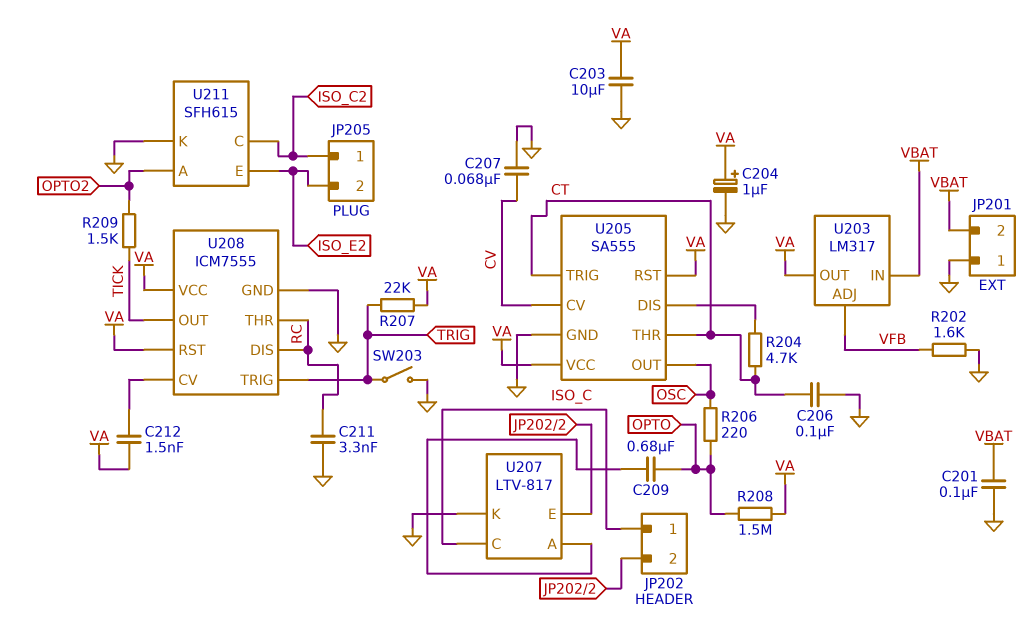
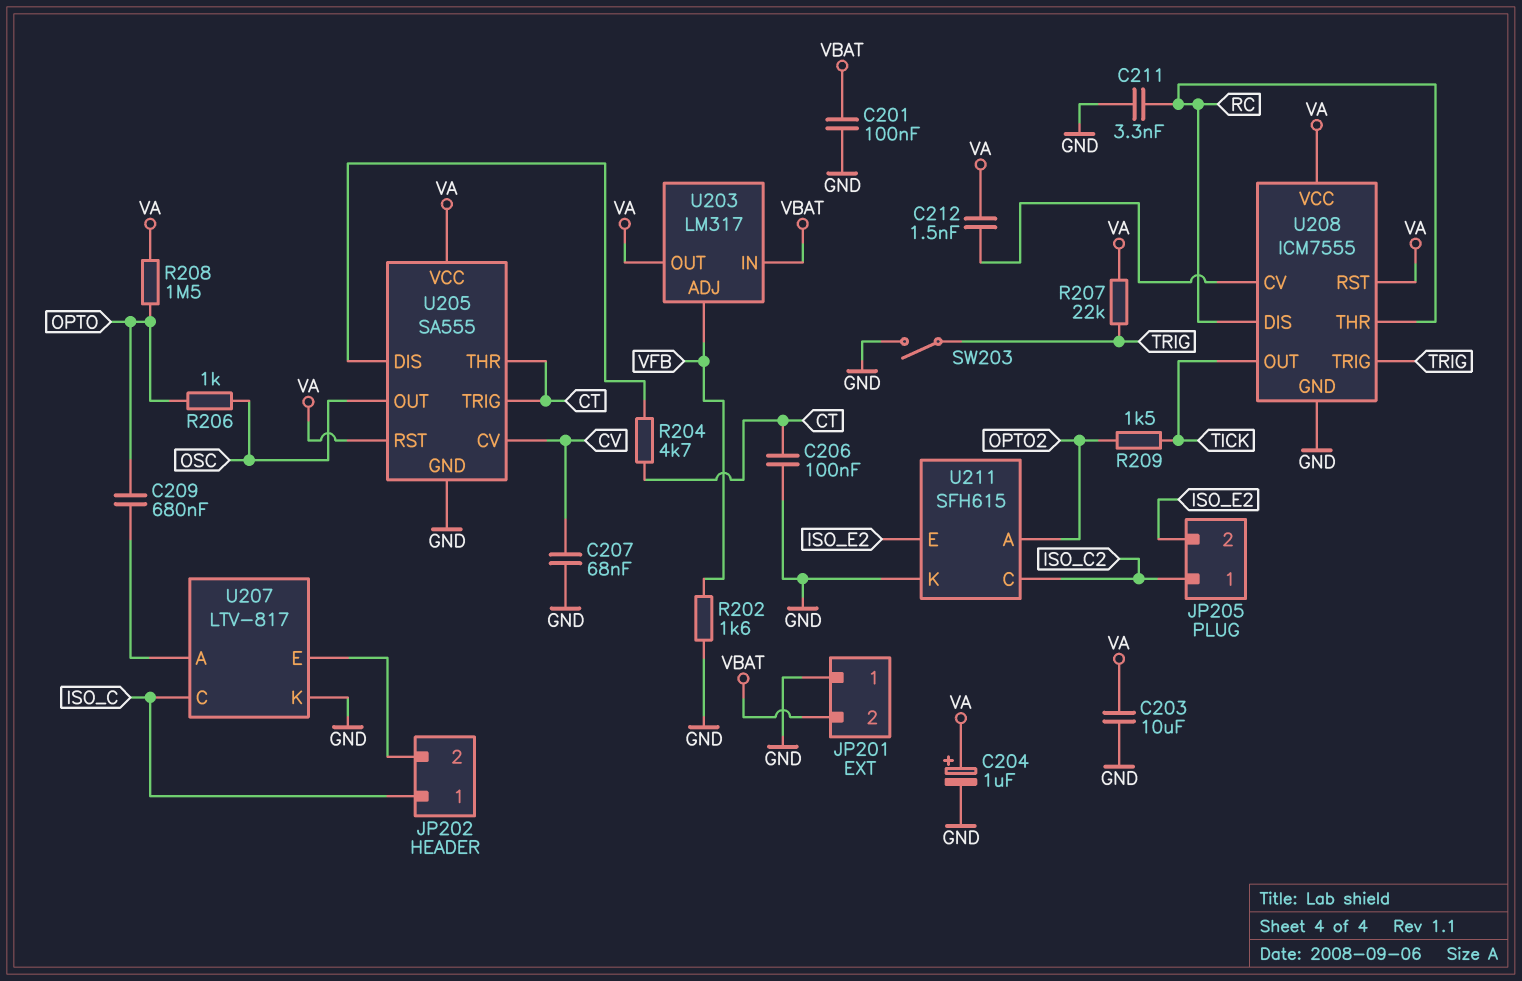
R206: 220 (OPTO, OSC) -> 1k (OPTO, OSC)

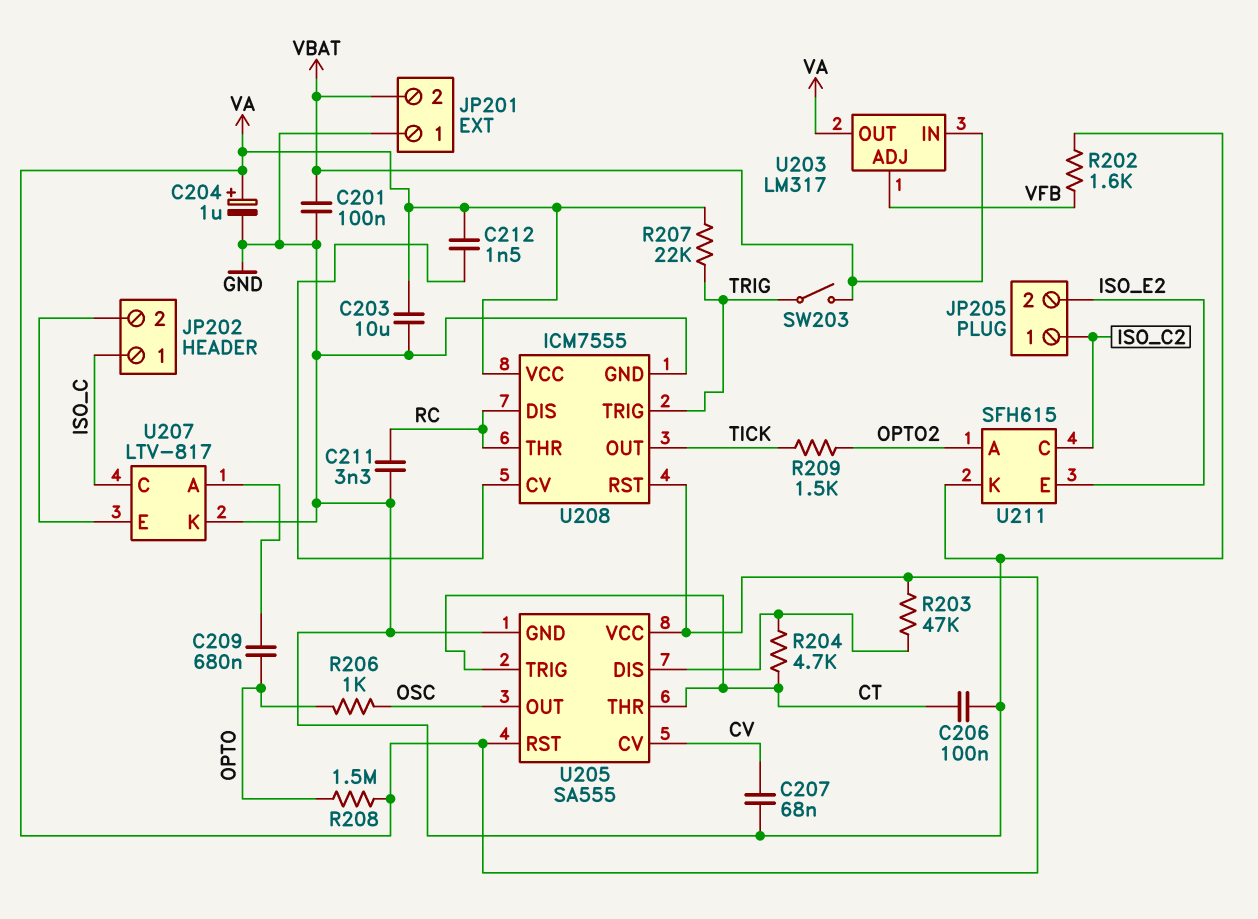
R203: none -> 47k (U205/DIS, VA)
SW203: switch (GND, TRIG) -> switch (TRIG, VBAT)

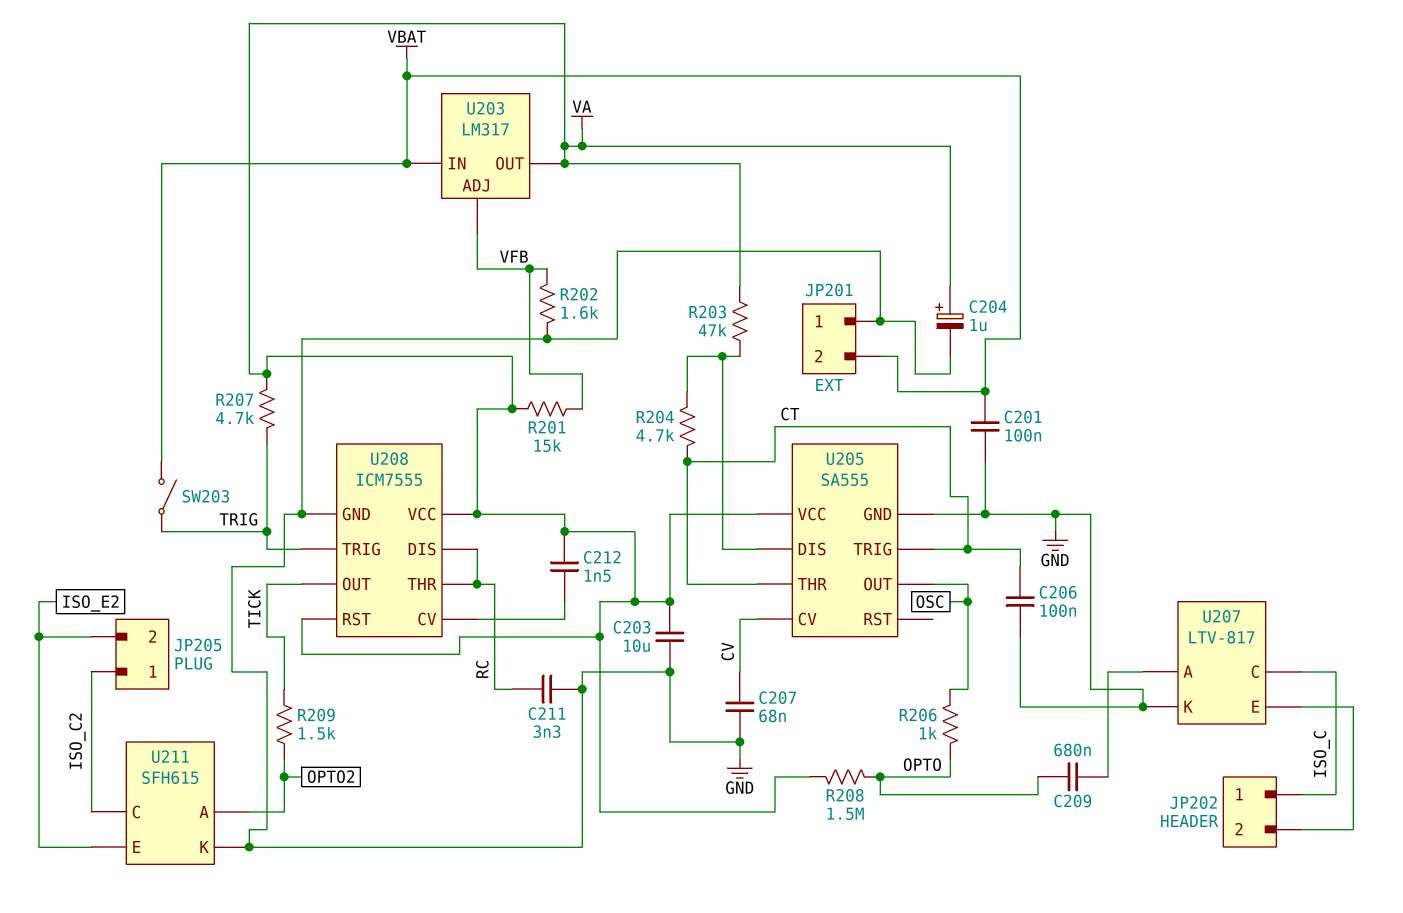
R201: none -> 15k (VA, VFB)
R207: 22k (TRIG, VA) -> 4.7k (TRIG, VA)
U205 pin RST: VA -> none

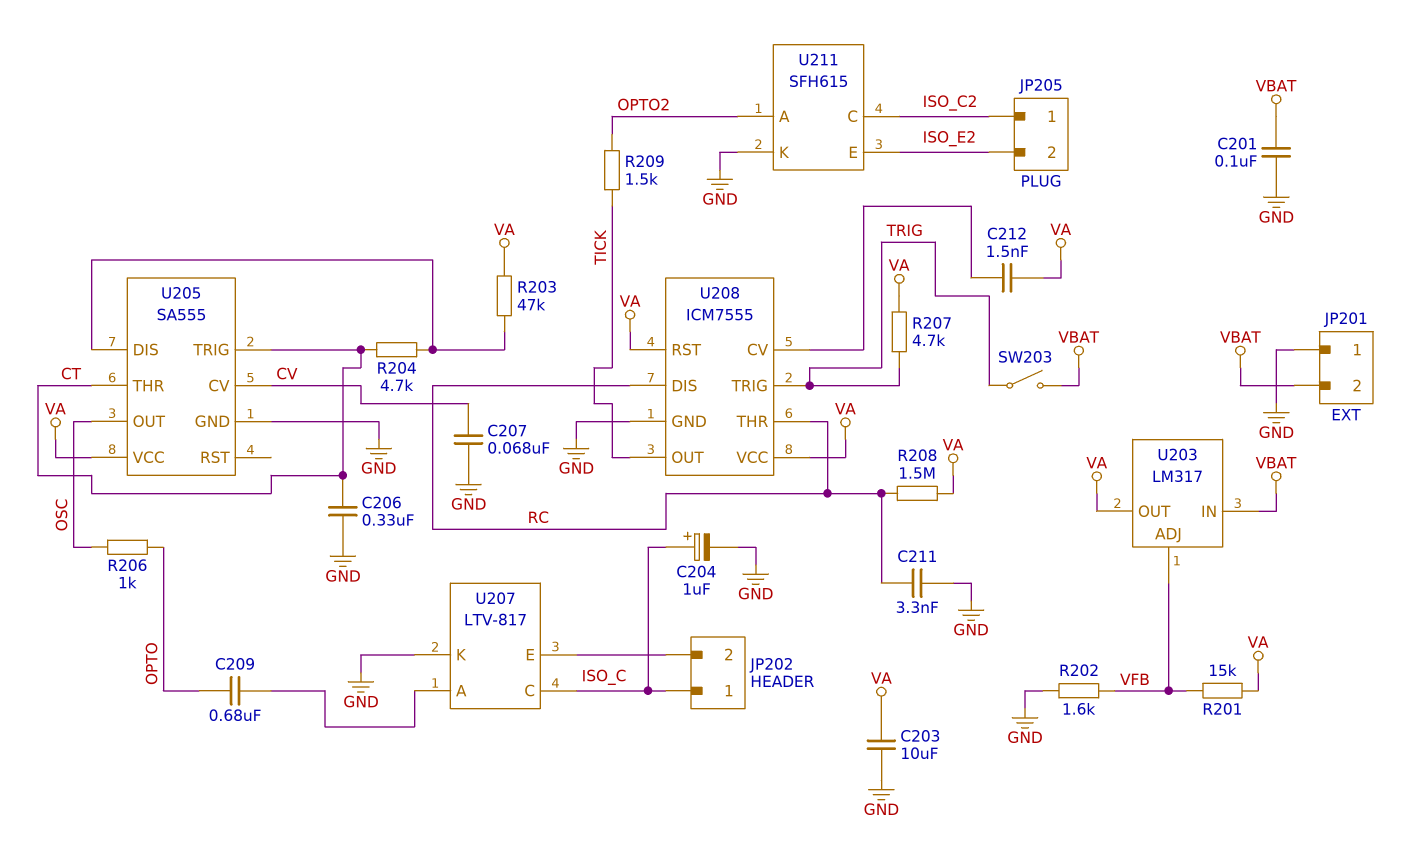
C204: 1uF (plus VA, minus GND) -> 1uF (plus ISO_C, minus GND)
C206: 100nF (CT, GND) -> 330nF (CT, GND)
R208: 1.5M (OPTO, VA) -> 1.5M (RC, VA)

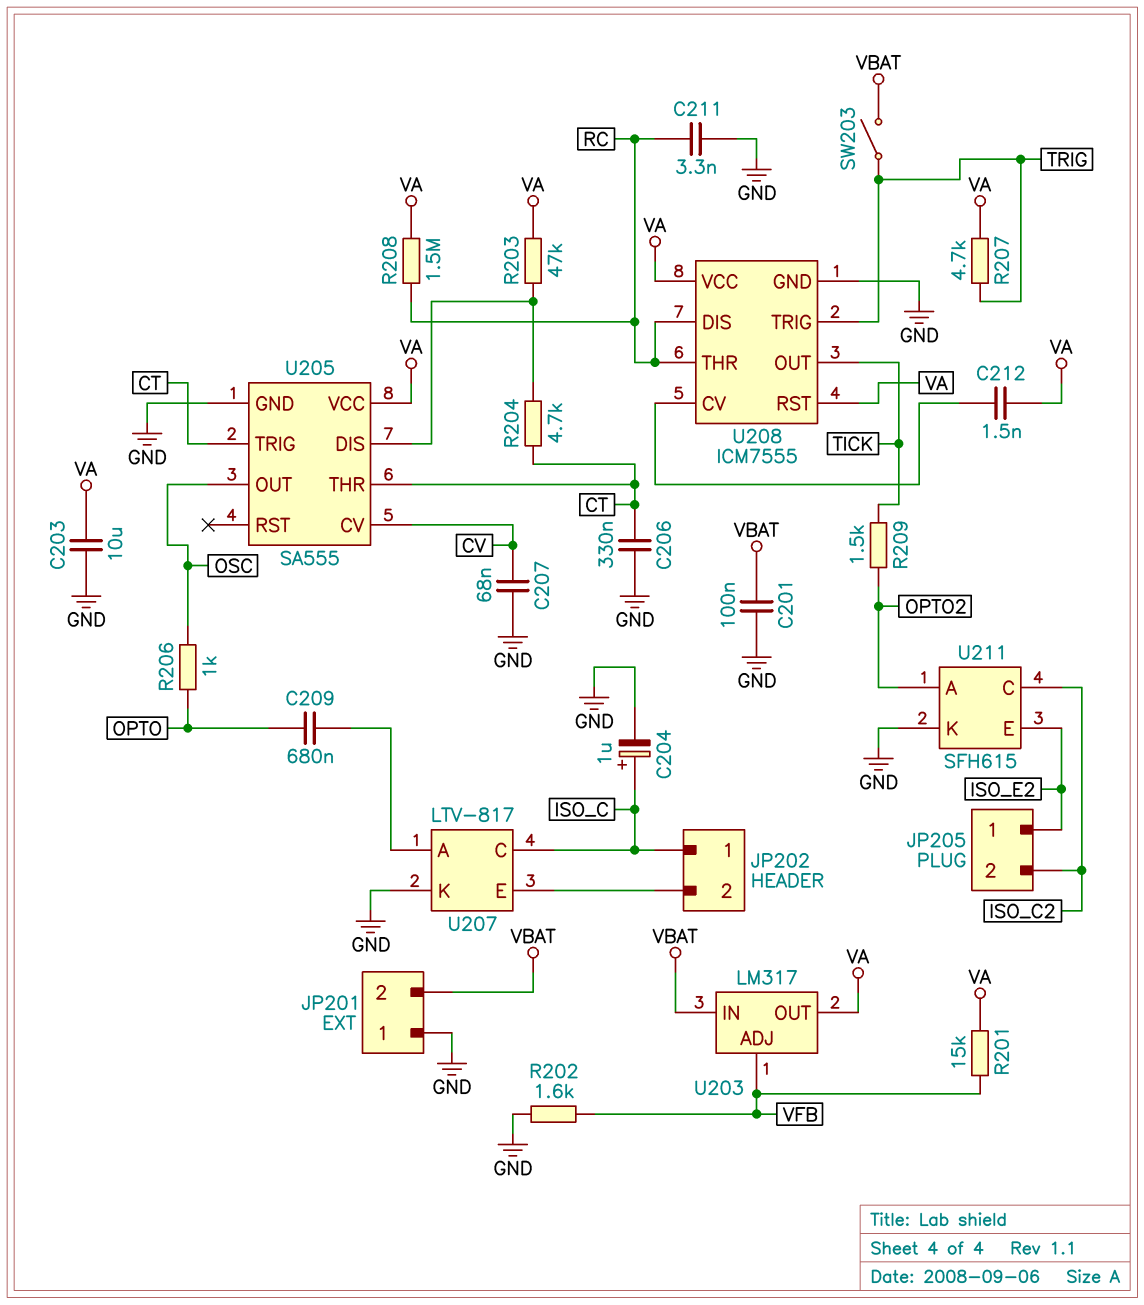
JP205 pin 1: ISO_C2 -> ISO_E2
JP205 pin 2: ISO_E2 -> ISO_C2

